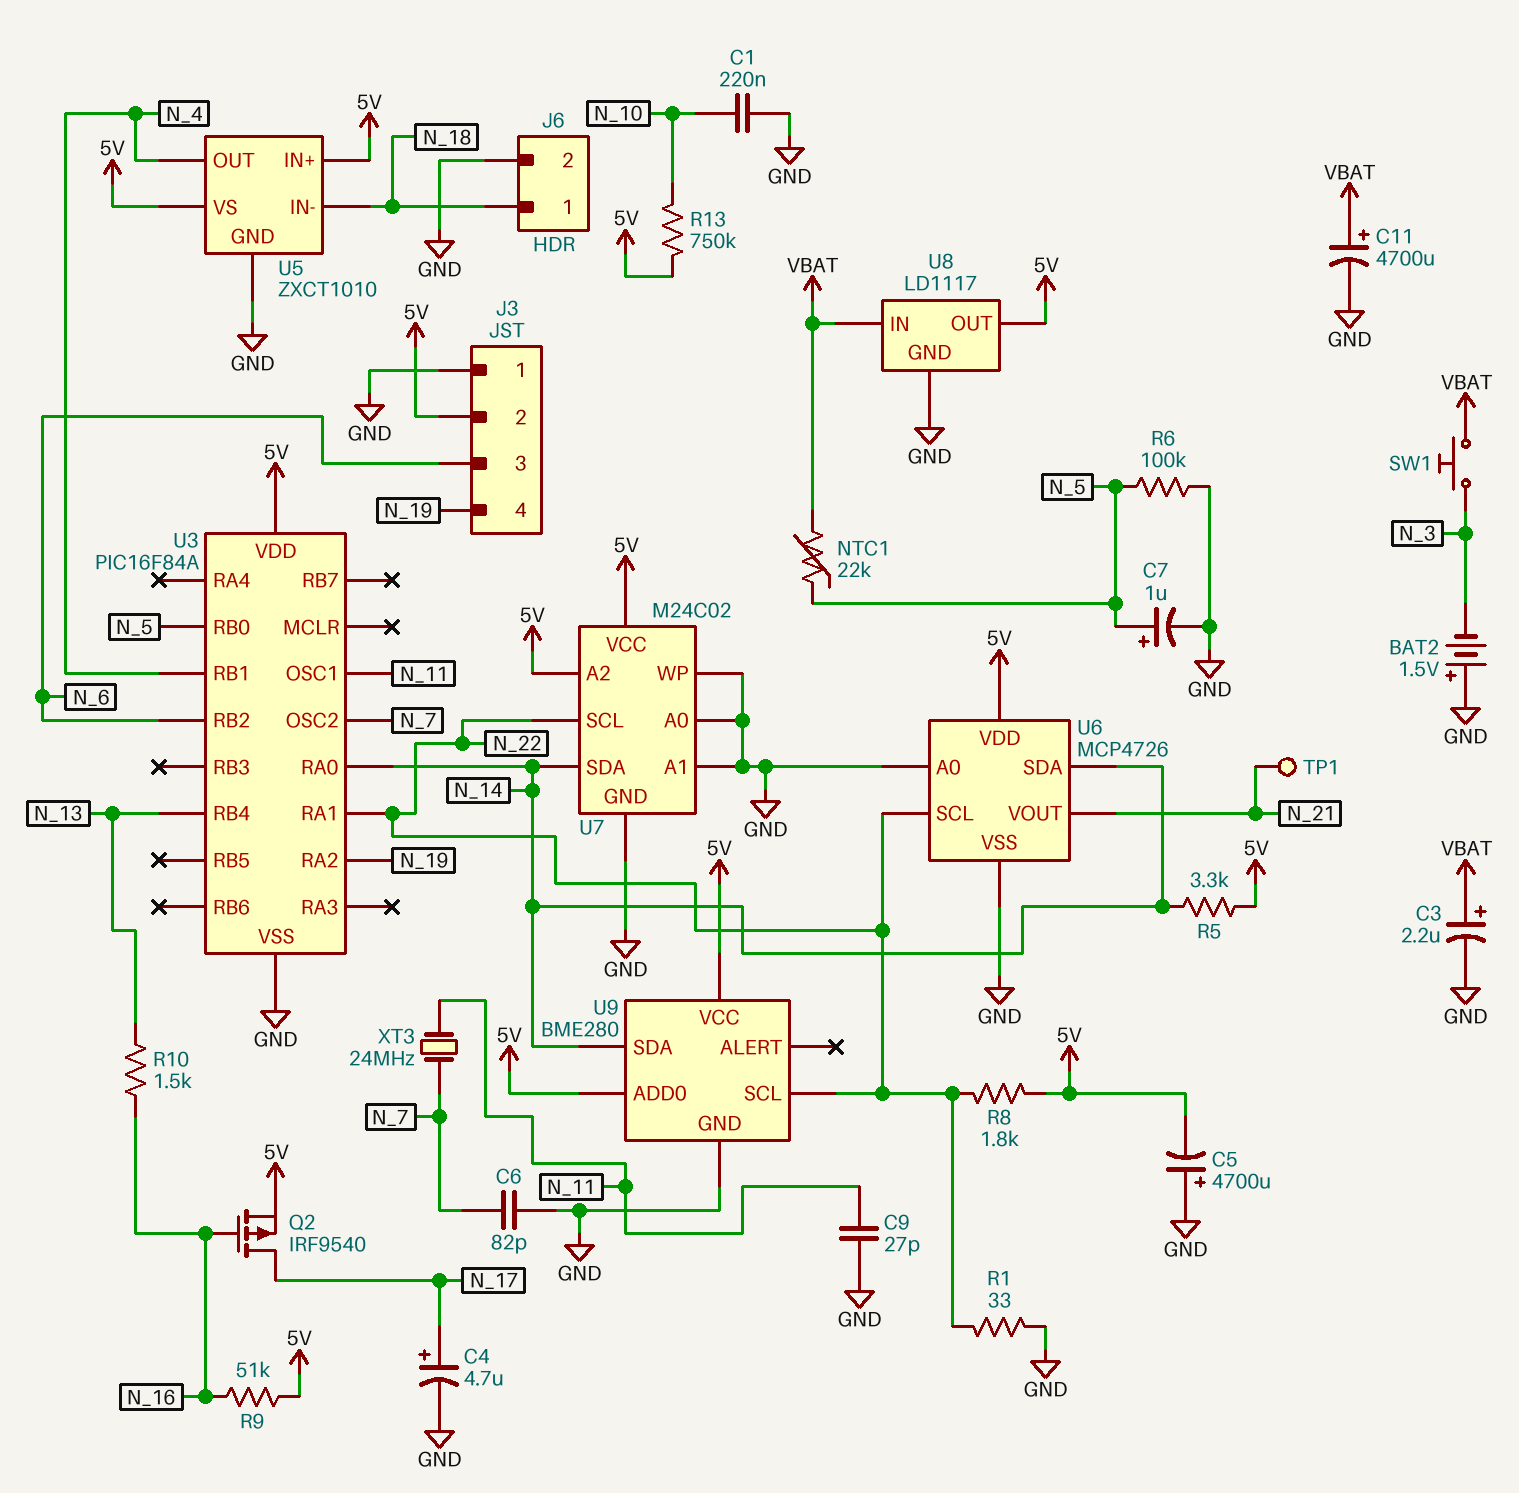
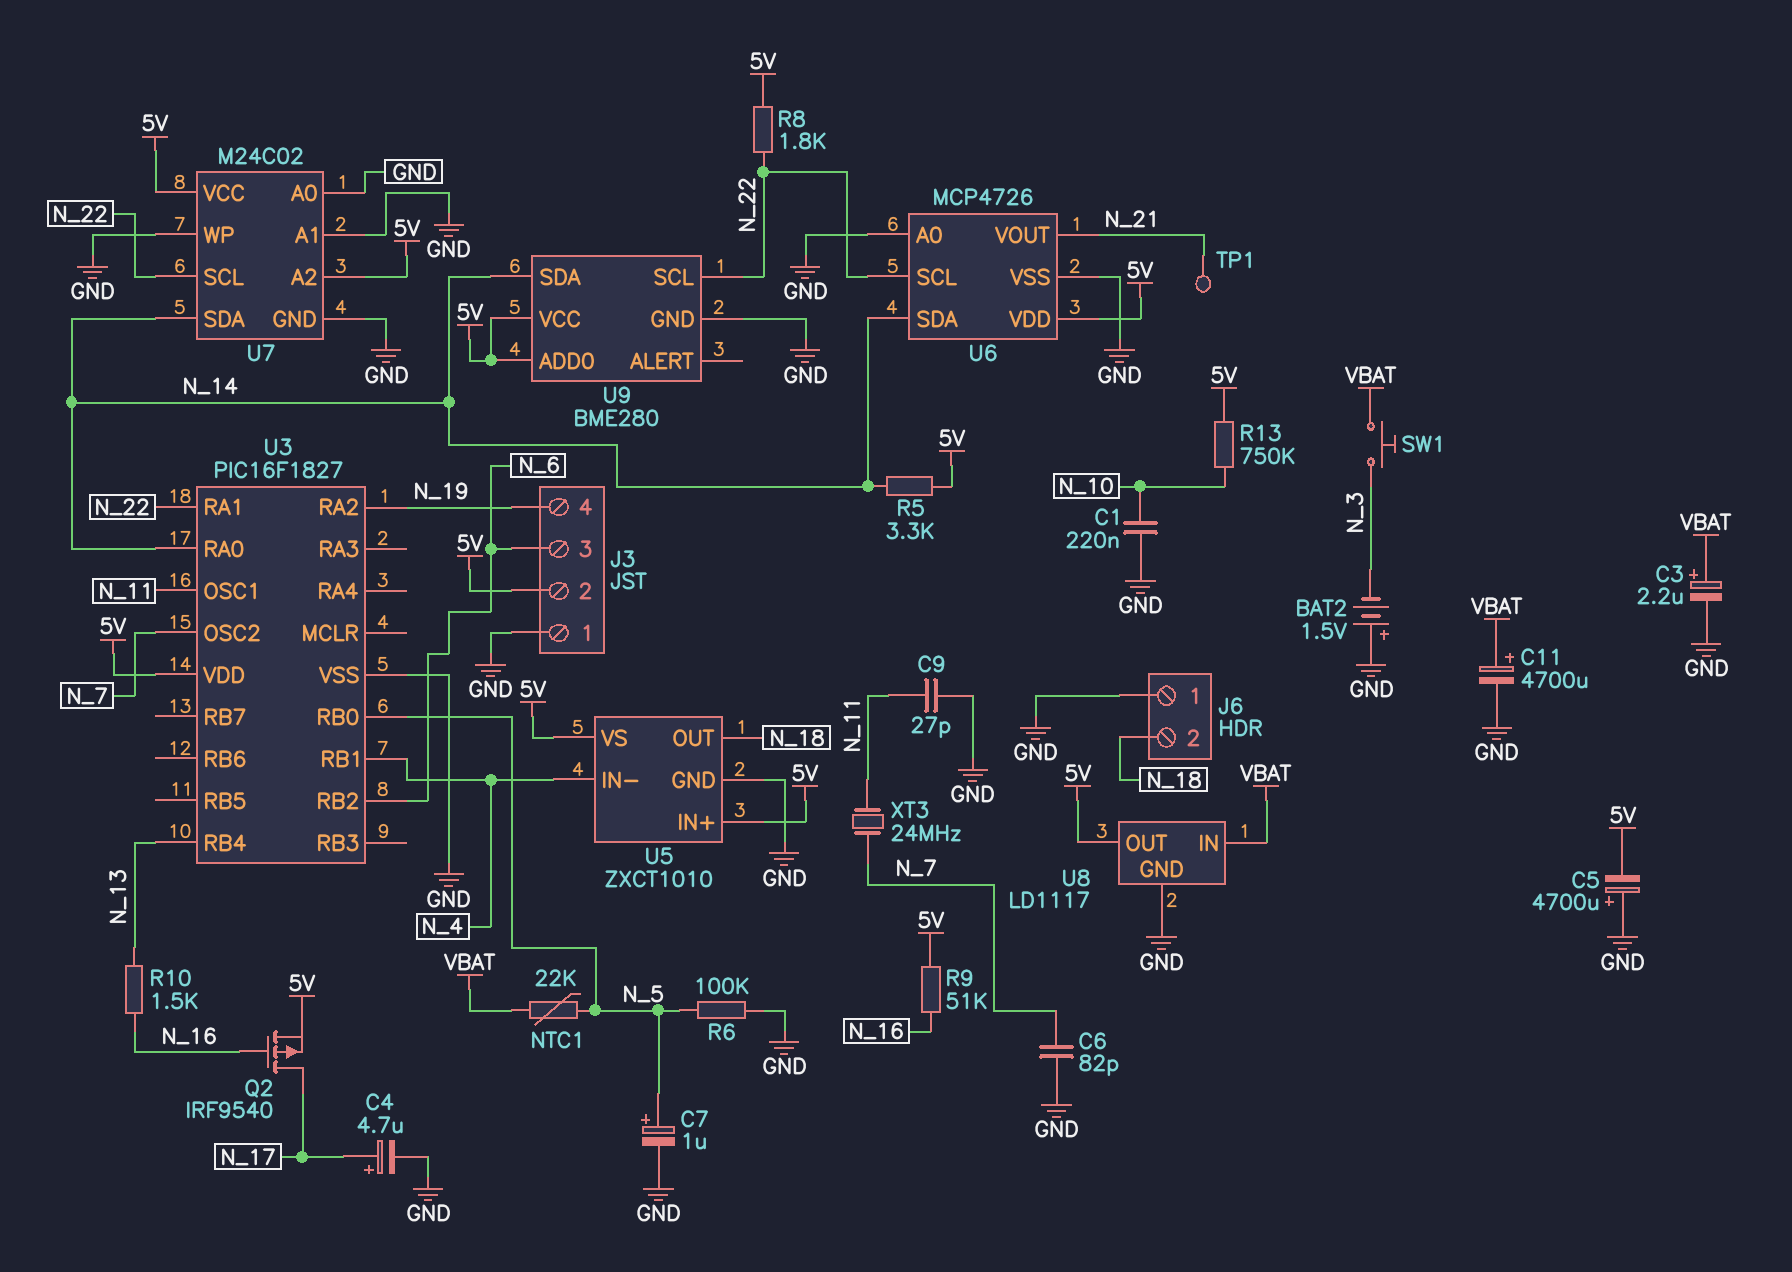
J6 pin 1: N_18 -> GND
J6 pin 2: GND -> N_18
R1: 33 (GND, N_22) -> none
U3: PIC16F84A -> PIC16F1827
U5 pin IN-: N_18 -> N_4
U5 pin OUT: N_4 -> N_18

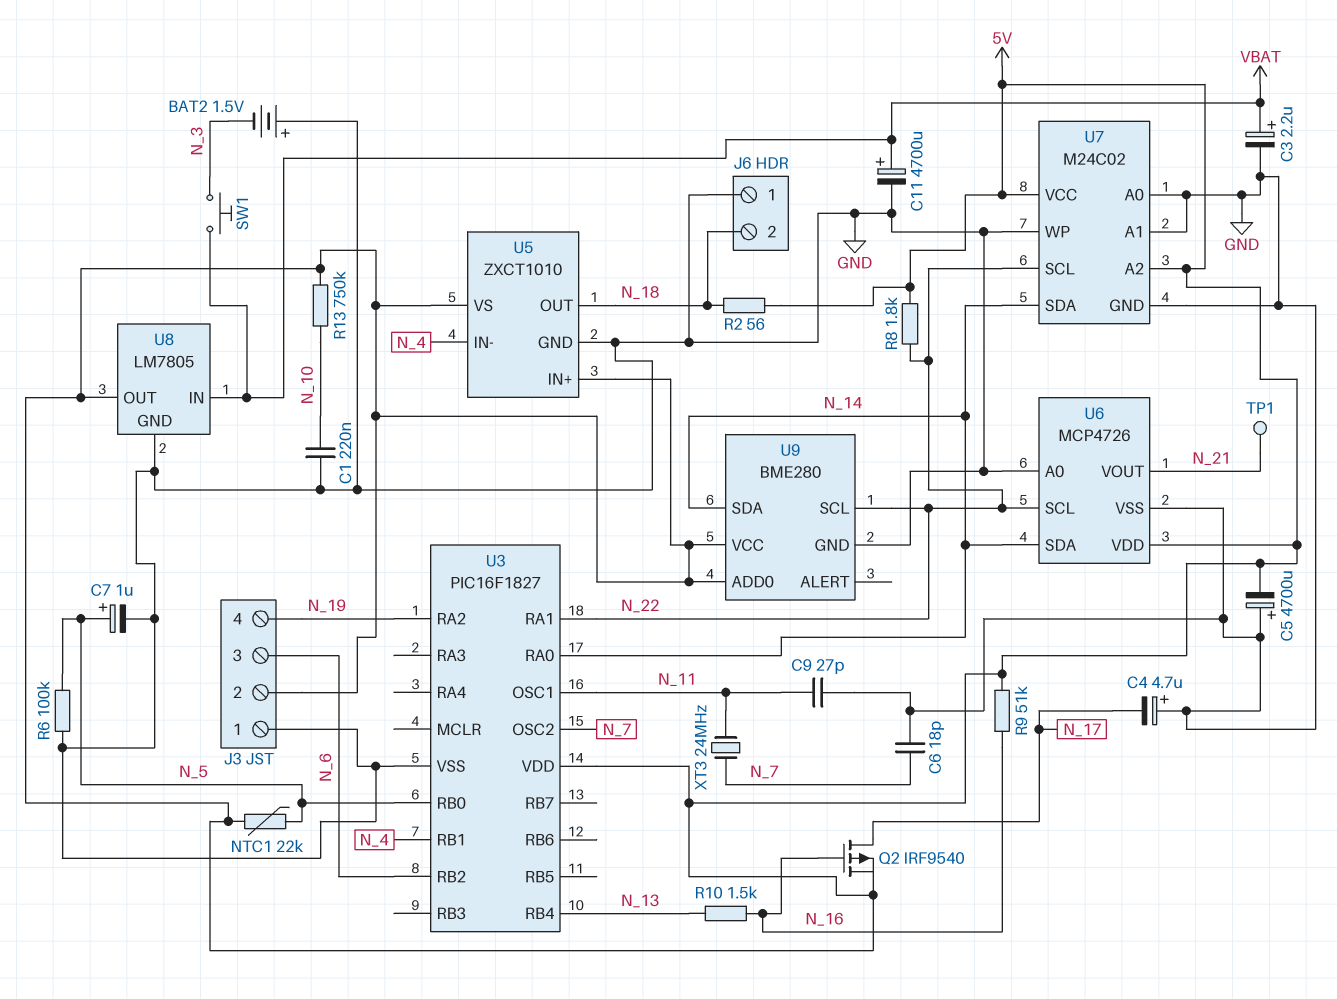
C4: 4.7uF (plus N_17, minus GND) -> 4.7uF (plus GND, minus N_17)
C6: 82pF (GND, N_7) -> 18pF (GND, N_7)
NTC1: 22k (N_5, VBAT) -> 22k (5V, N_5)
R2: none -> 56 (5V, N_18)
R5: 3.3k (5V, N_14) -> none
U8: LD1117 -> LM7805

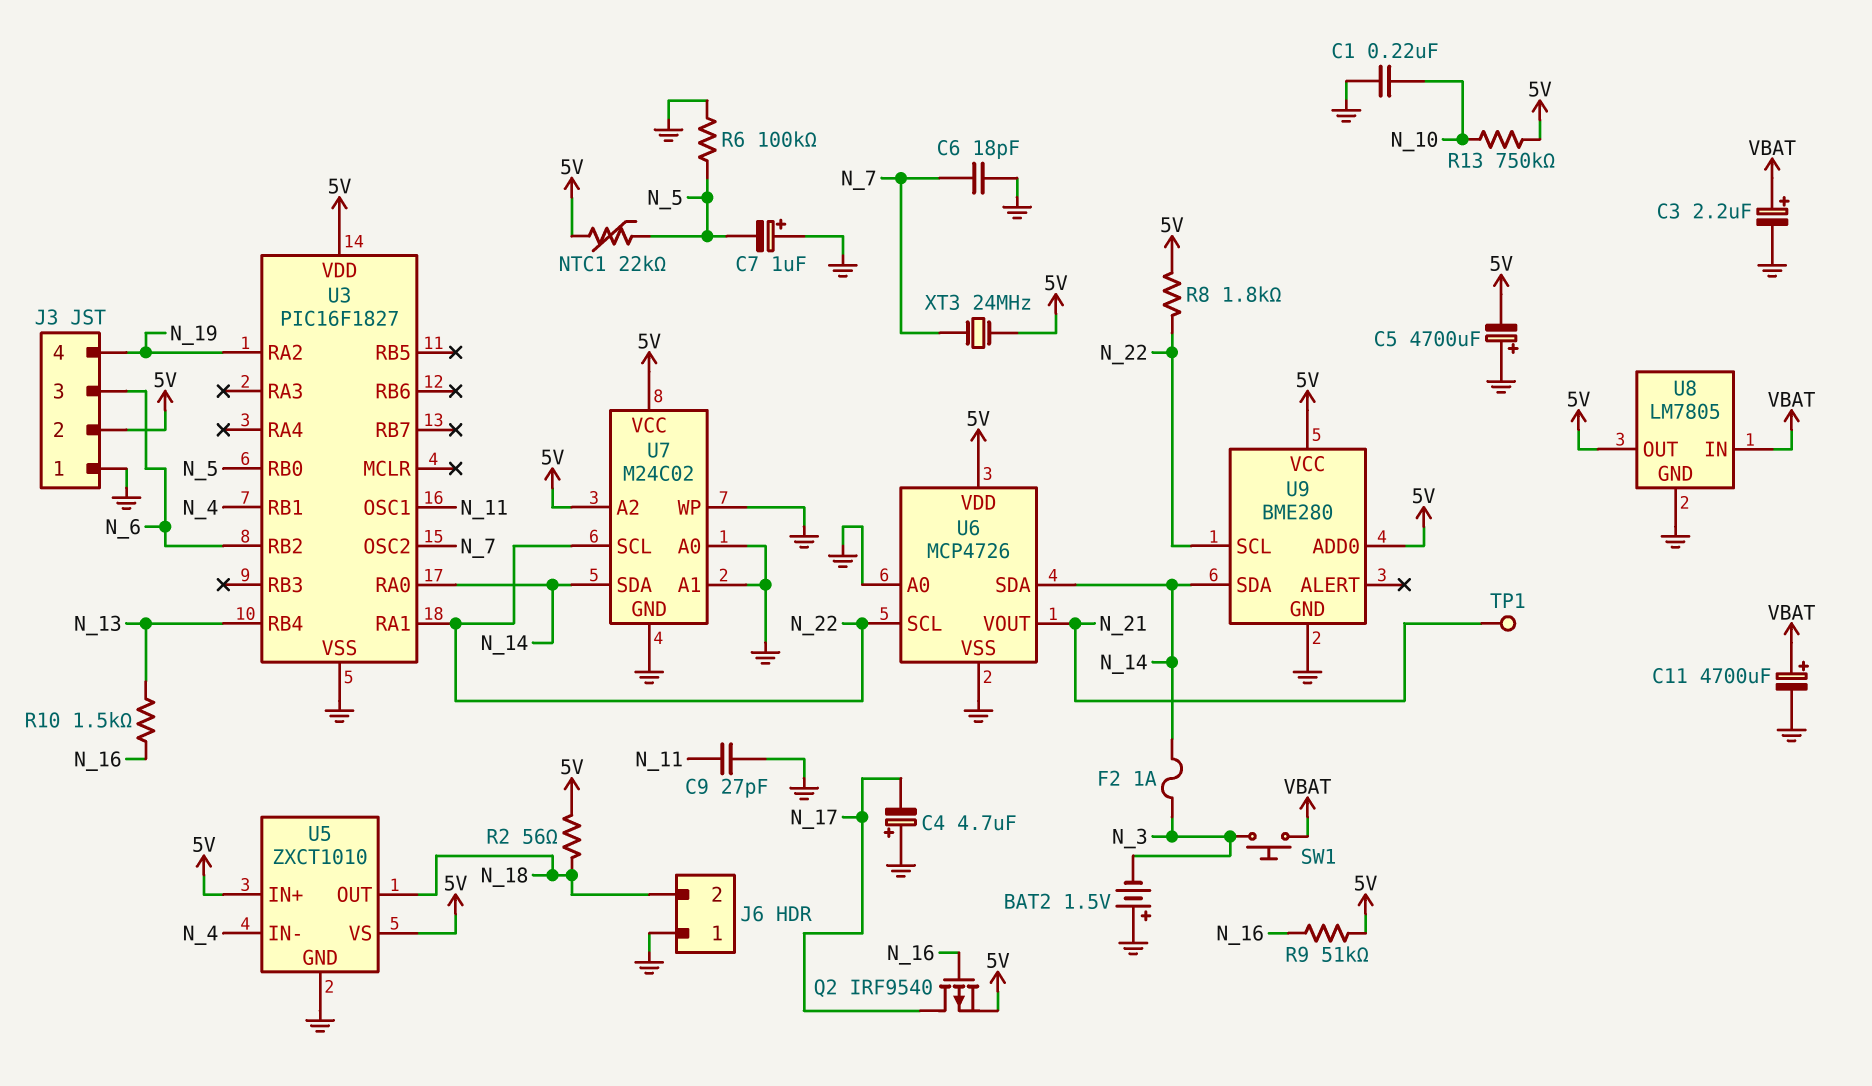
C7: 1uF (plus N_5, minus GND) -> 1uF (plus GND, minus N_5)
F2: none -> 1A (N_3, N_14)
XT3: 24MHz (N_7, N_11) -> 24MHz (5V, N_7)

